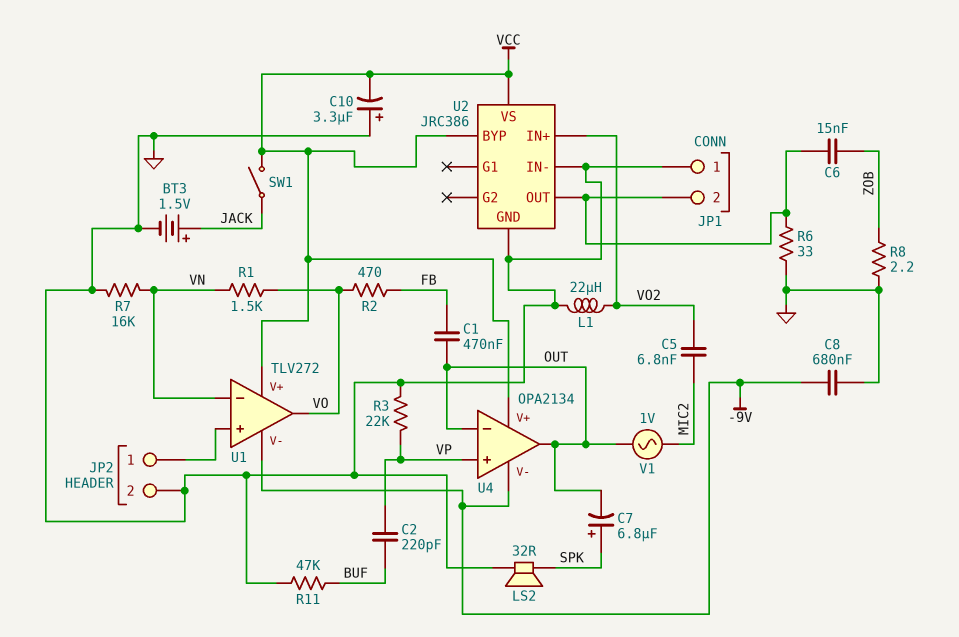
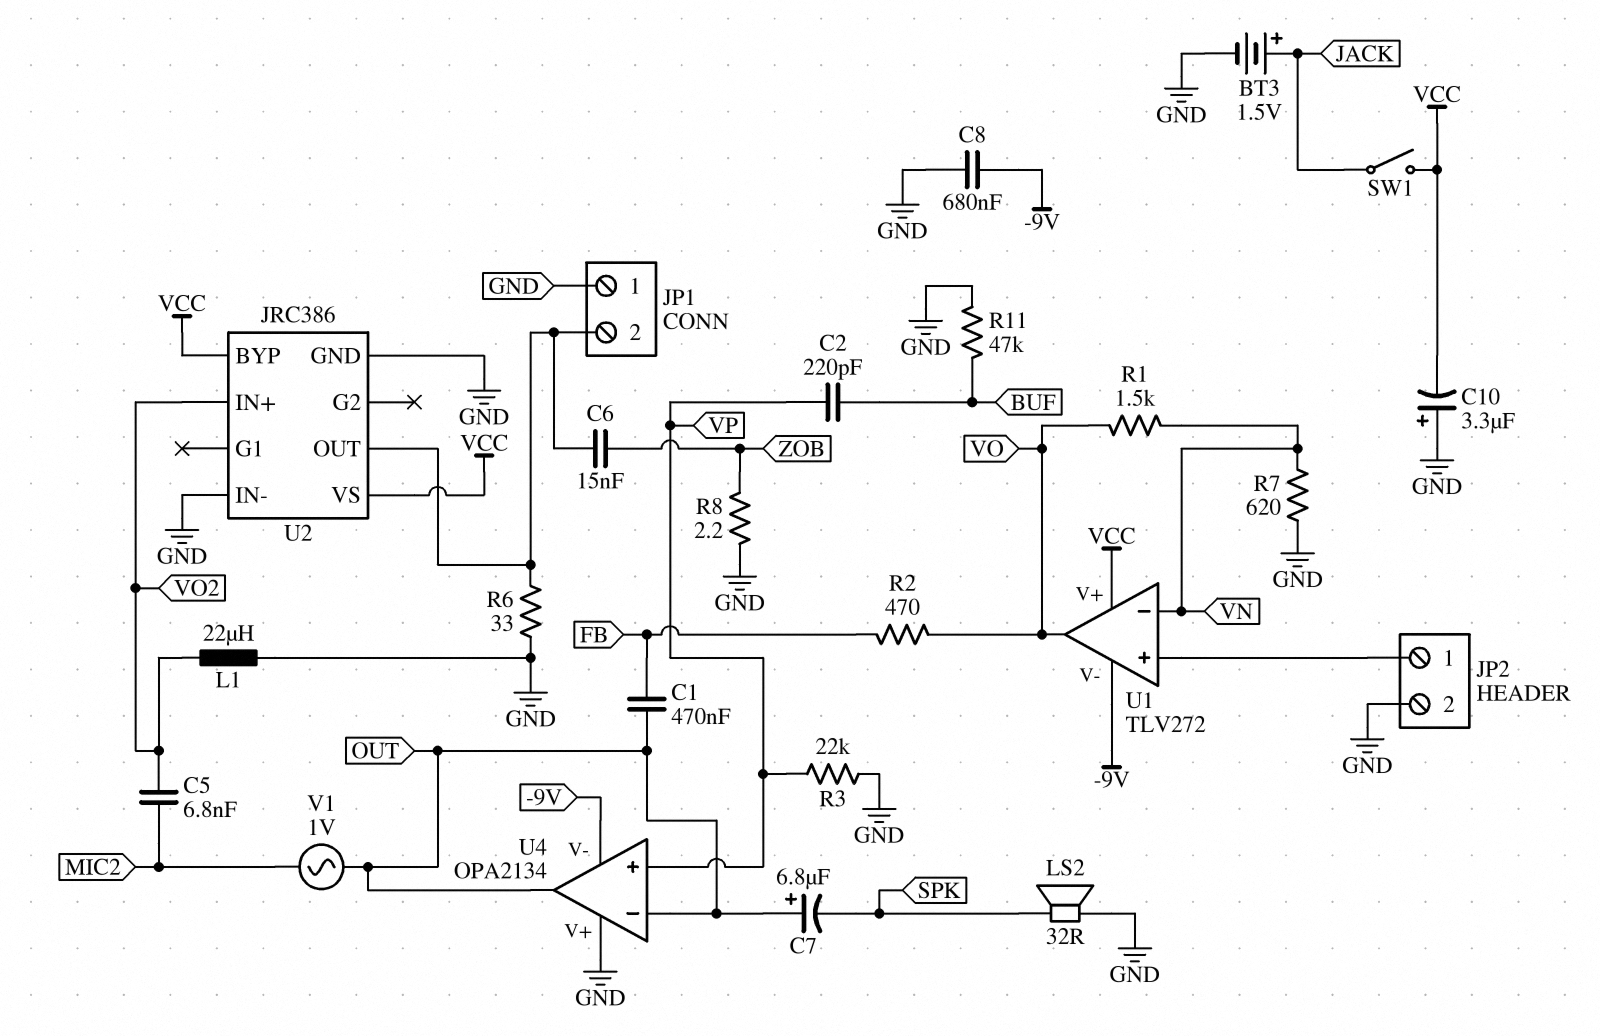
C7: 6.8uF (plus SPK, minus OUT) -> 6.8uF (plus OUT, minus SPK)
R7: 16k (GND, VN) -> 620 (GND, VN)
U4 pin V+: VCC -> GND

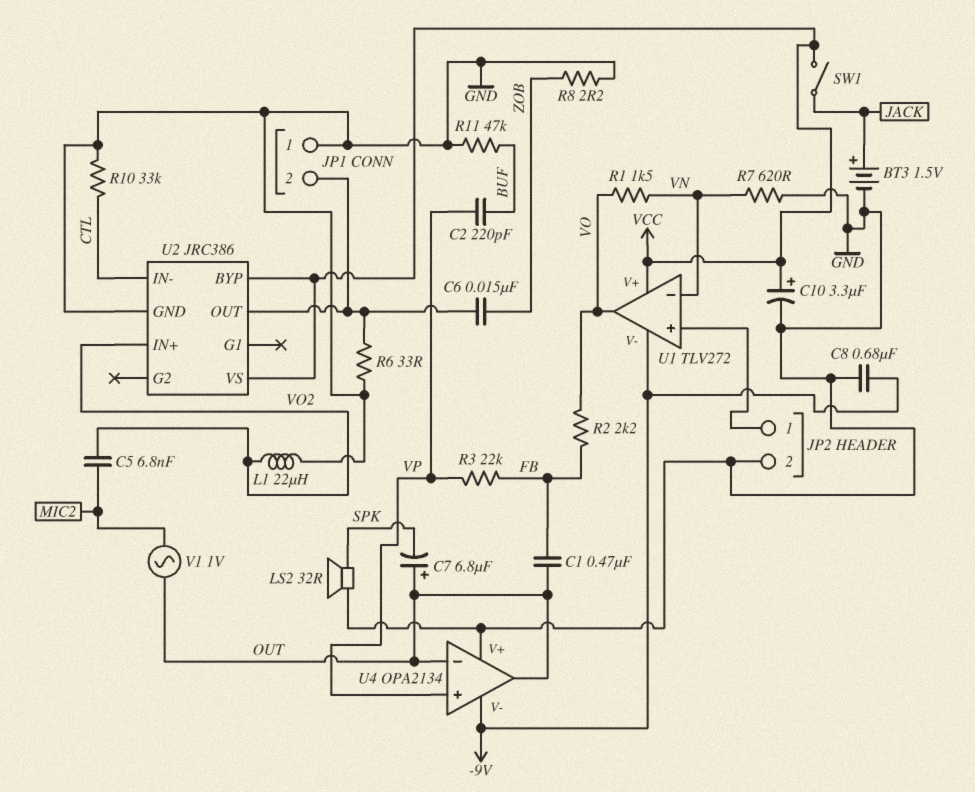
C10: 3.3uF (plus GND, minus VCC) -> 3.3uF (plus VCC, minus GND)
R2: 470 (FB, VO) -> 2.2k (FB, VO)
R3: 22k (GND, VP) -> 22k (FB, VP)
R10: none -> 33k (CTL, GND)
U2 pin IN-: GND -> CTL

